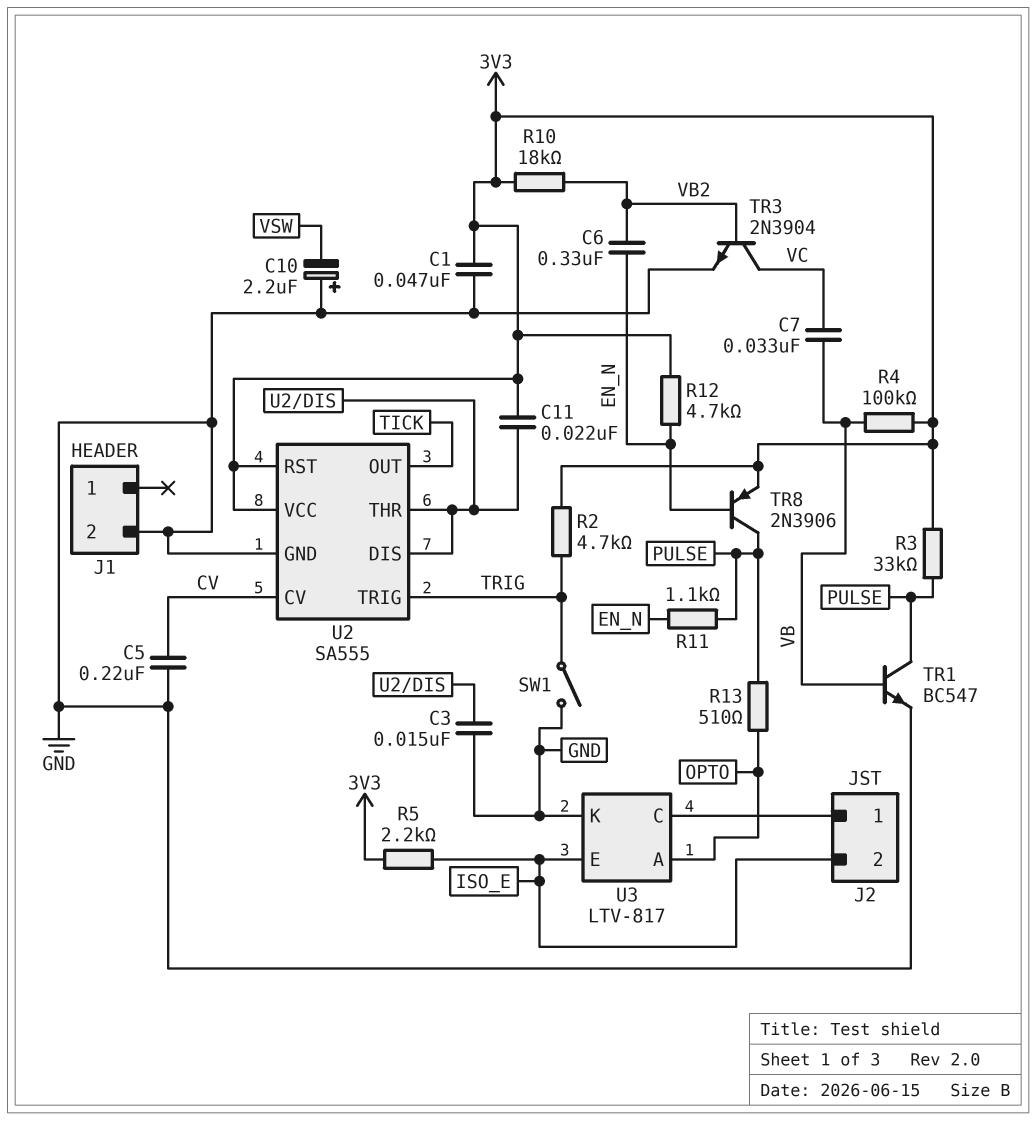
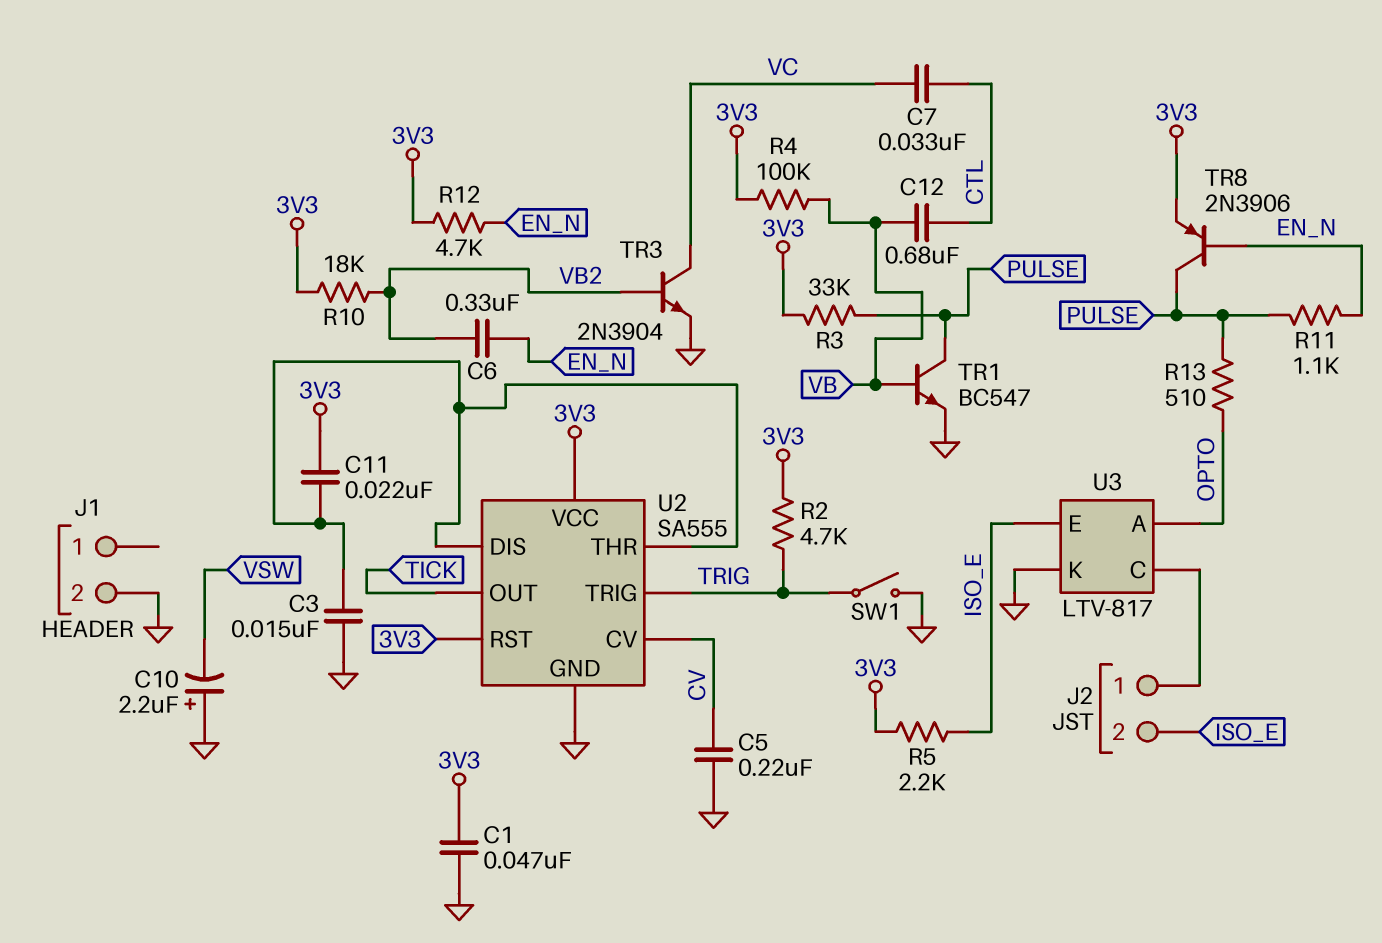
C7: 33nF (VB, VC) -> 33nF (CTL, VC)
C12: none -> 680nF (CTL, VB)

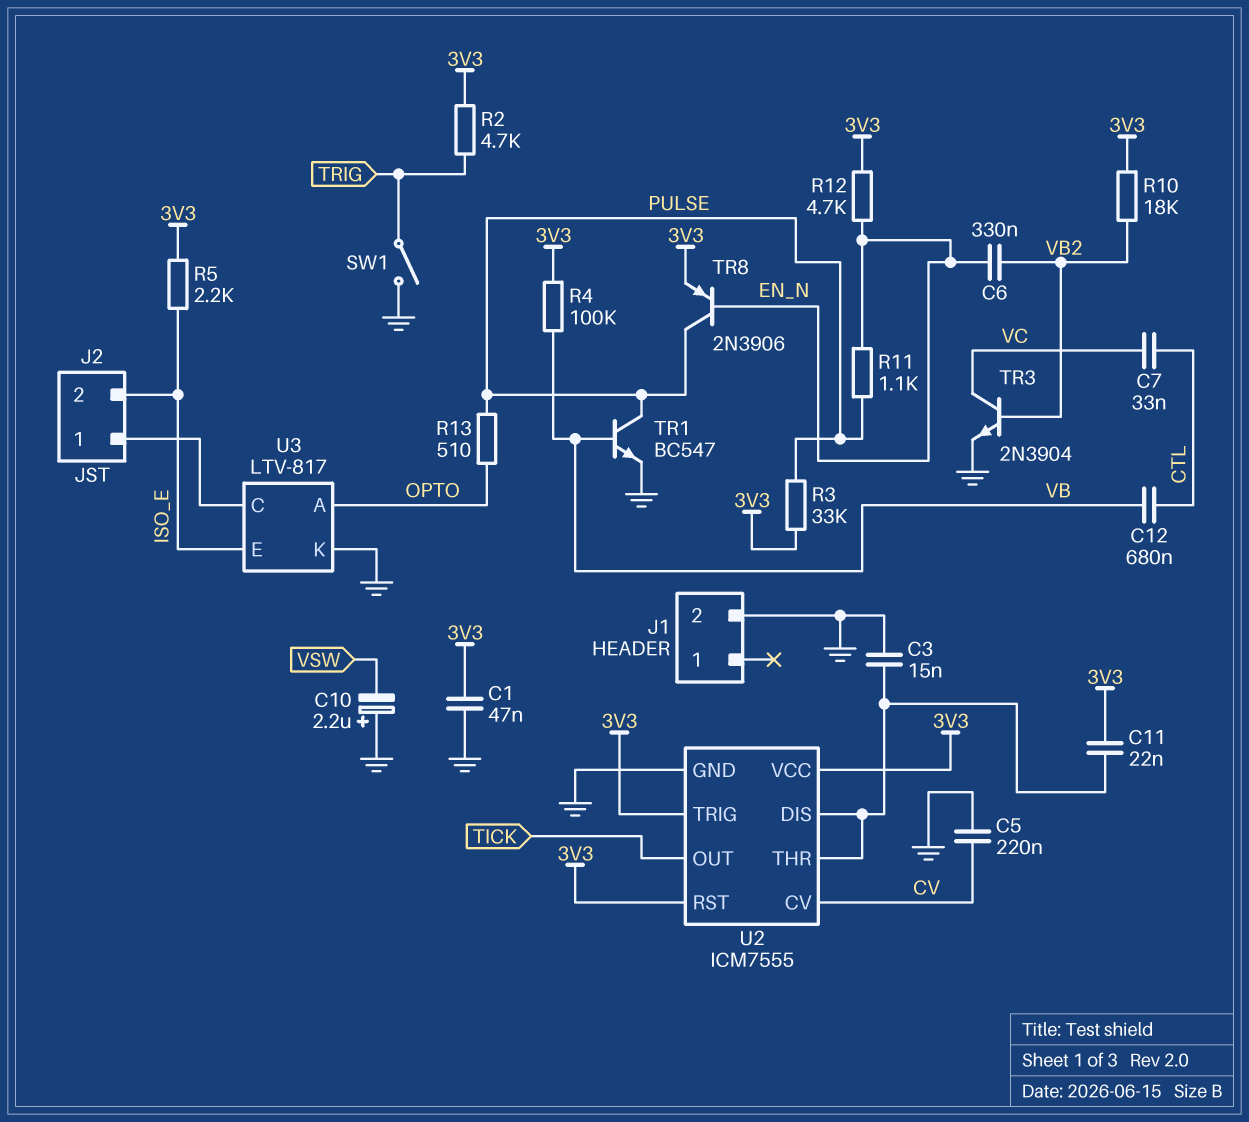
U2: SA555 -> ICM7555
U2 pin TRIG: TRIG -> 3V3

